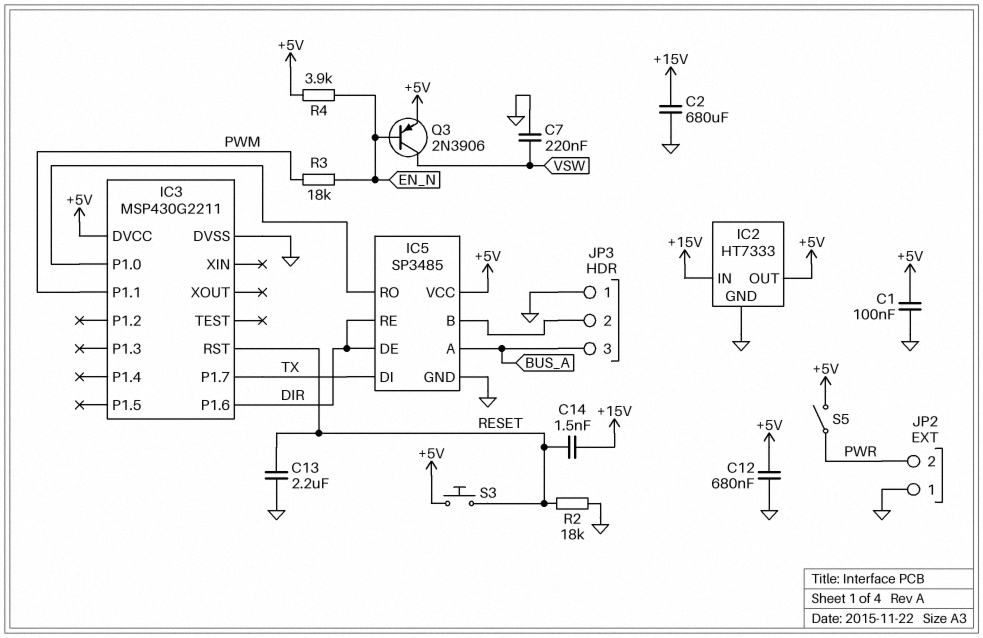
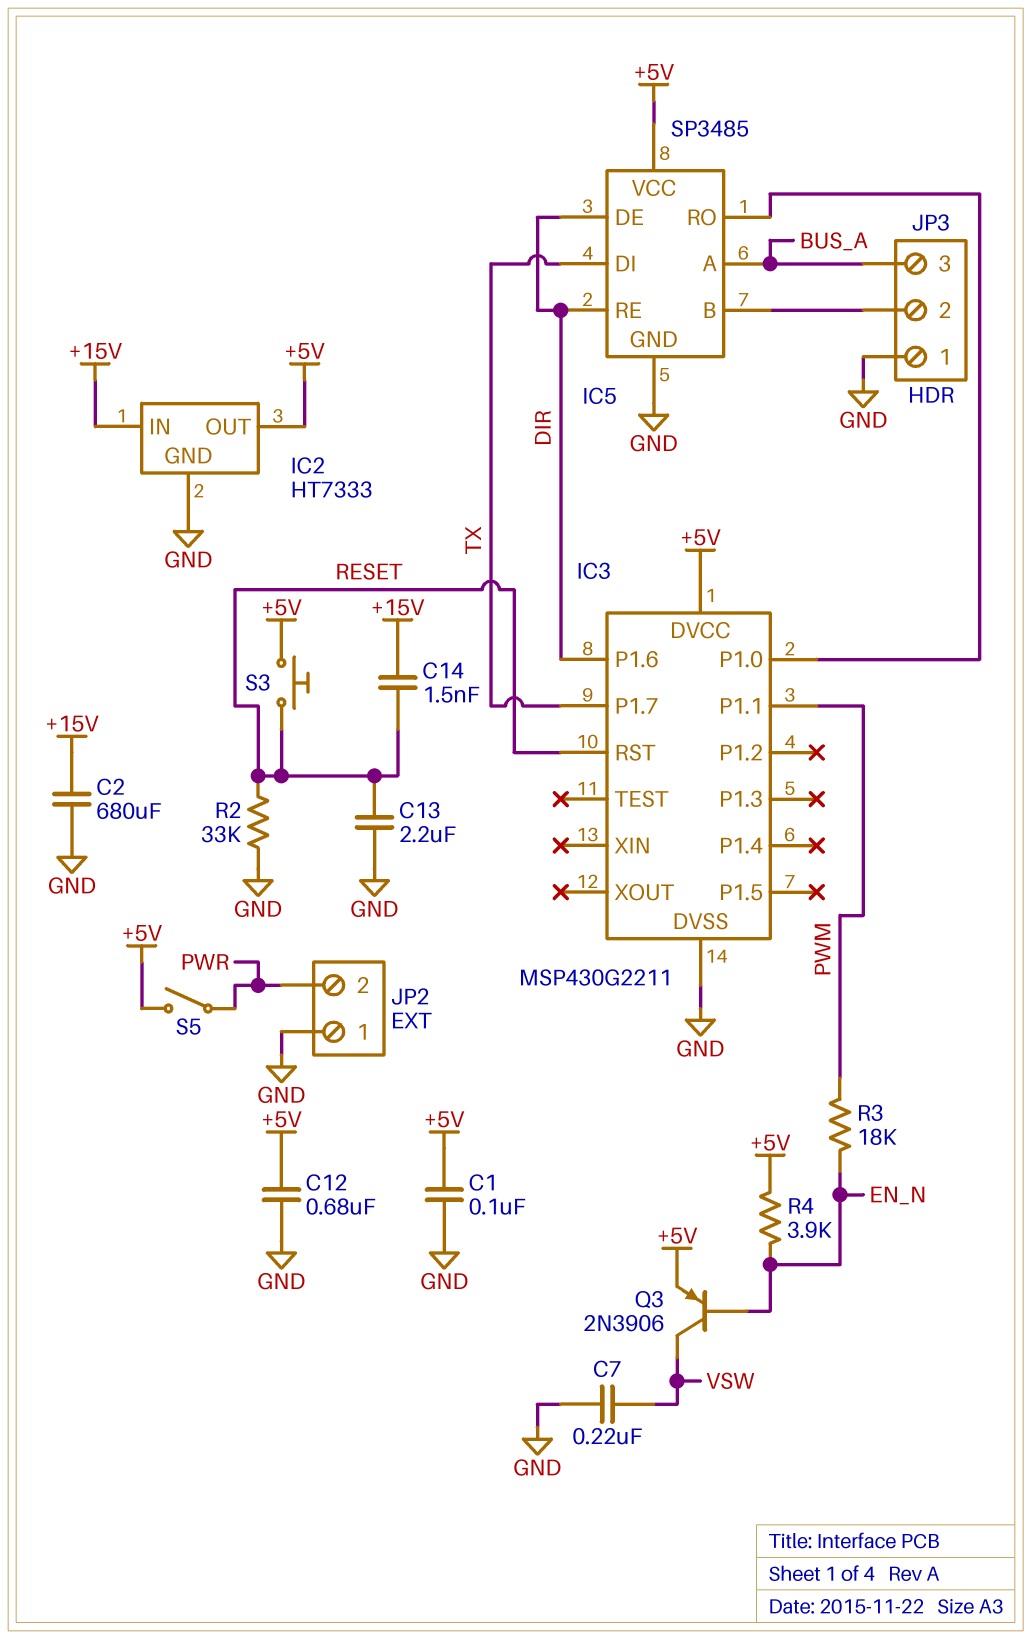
R2: 18k (GND, RESET) -> 33k (GND, RESET)

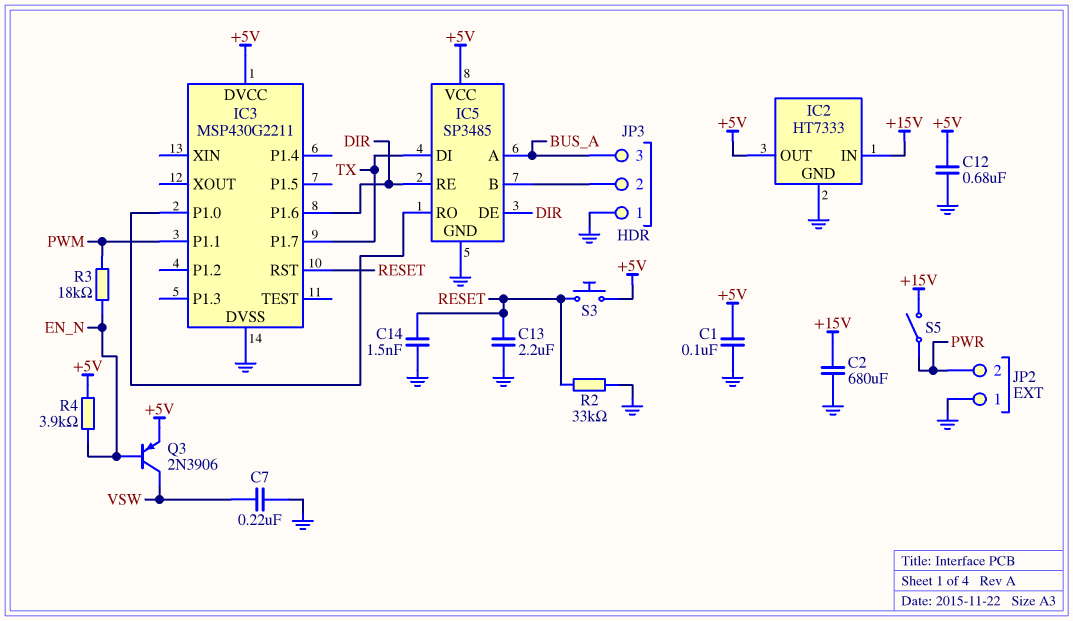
C14: 1.5nF (+15V, RESET) -> 1.5nF (GND, RESET)
S5: switch (+5V, PWR) -> switch (+15V, PWR)

